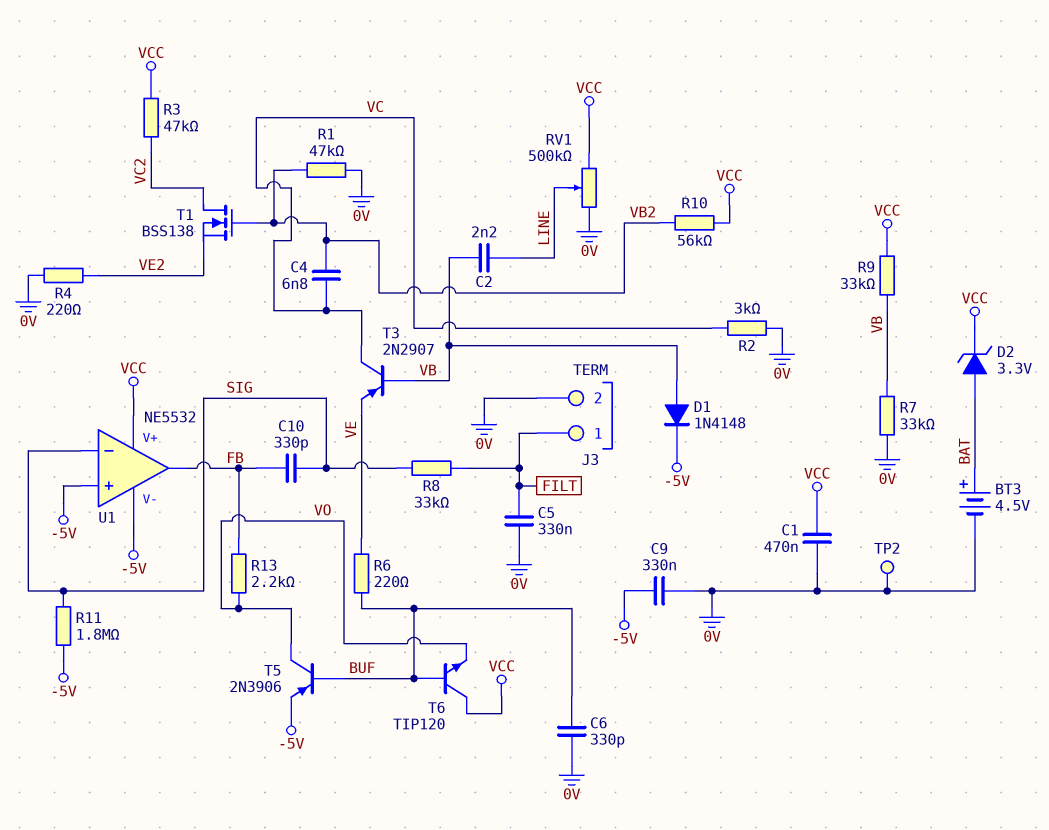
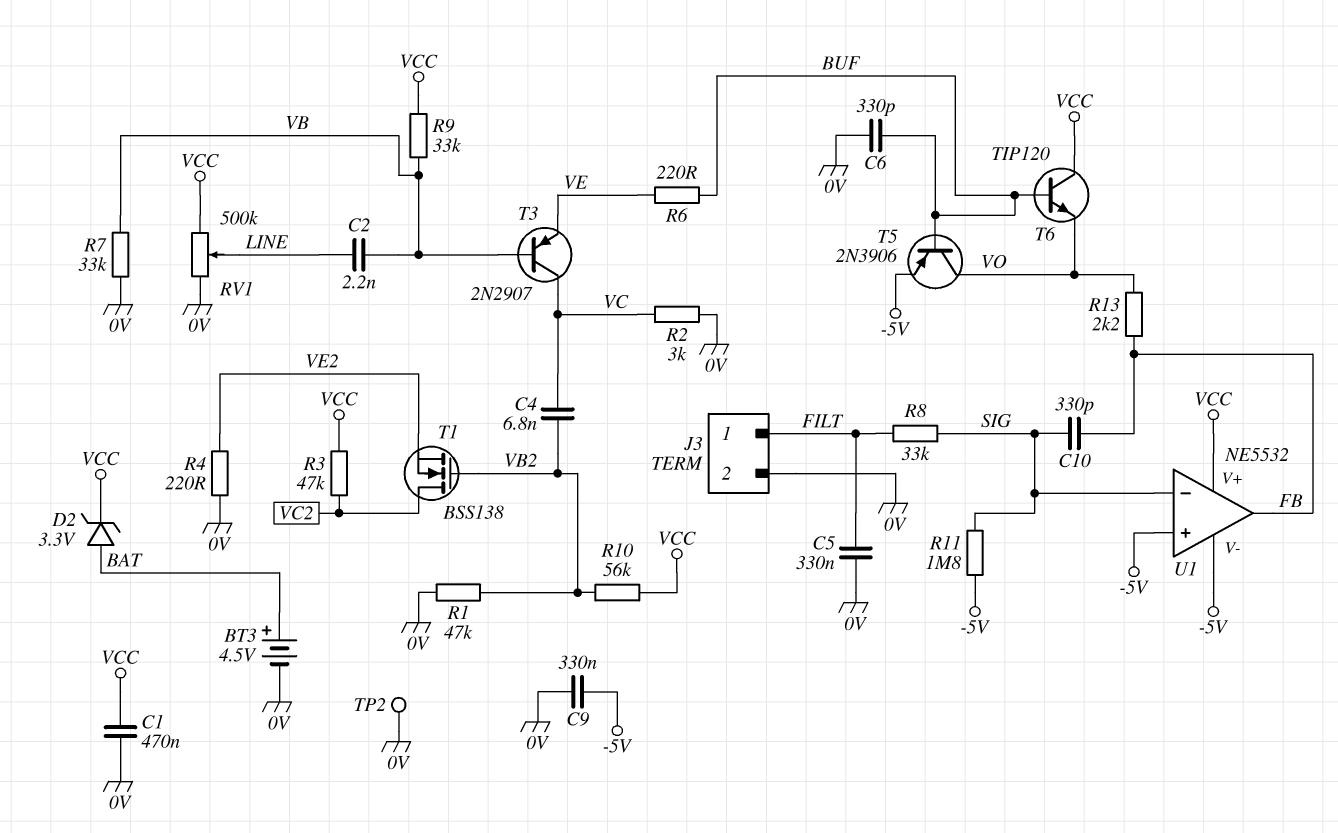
D1: diode 1N4148 (A VB, K -5V) -> none

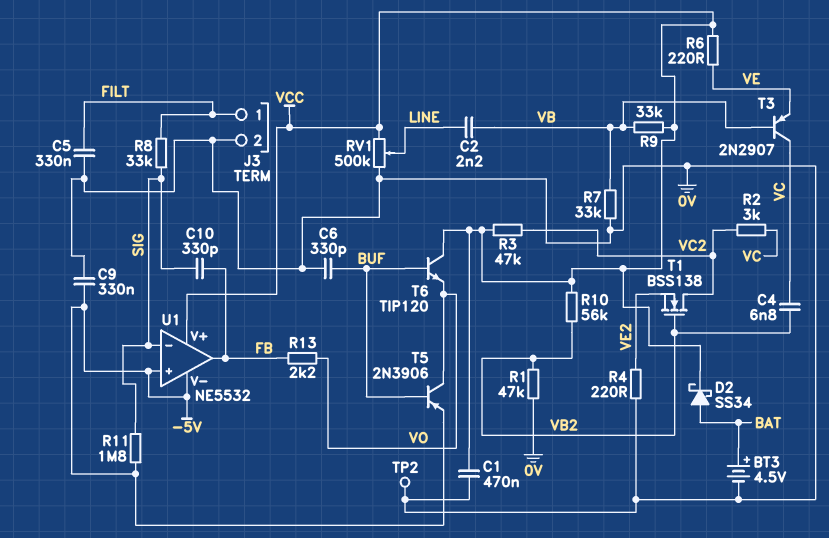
D2: zener 3.3V (A BAT, K VCC) -> schottky SS34 (A BAT, K VCC)
R2: 3k (0V, VC) -> 3k (VC, VC2)
R6: 220 (BUF, VE) -> 220 (VCC, VE)

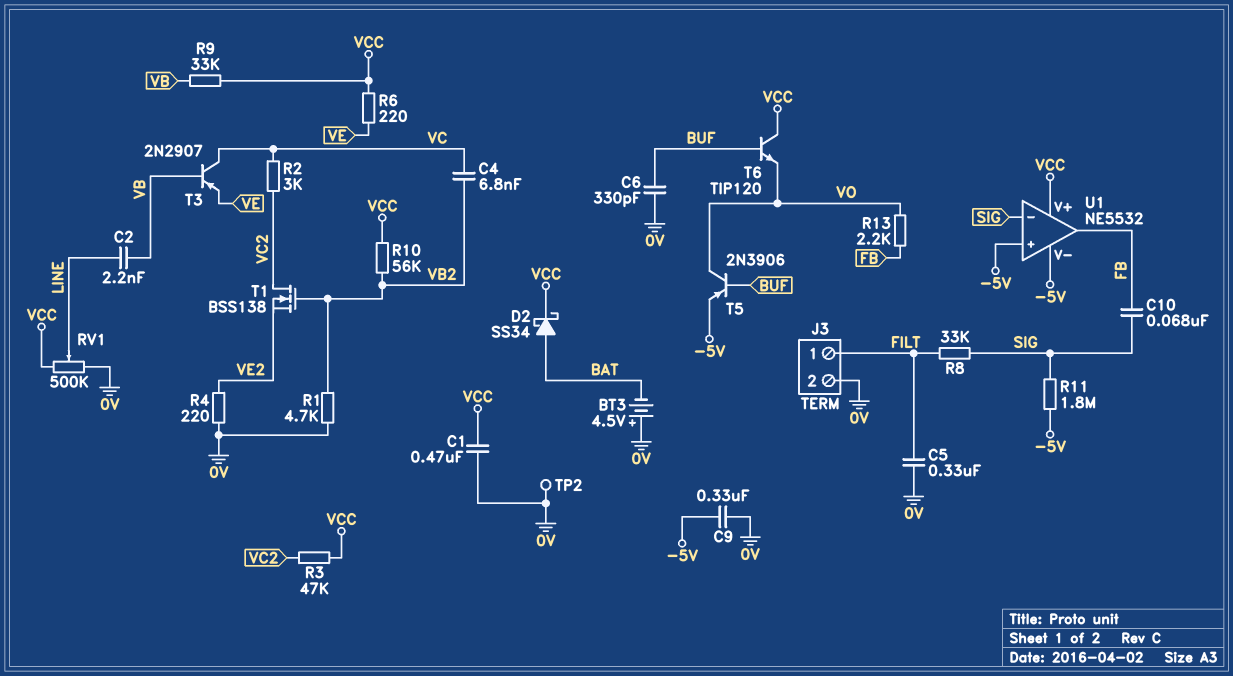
BT3: 4.5V (plus BAT, minus 0V) -> 4.5V (plus 0V, minus BAT)
C10: 330pF (FB, SIG) -> 68nF (FB, SIG)
R1: 47k (0V, VB2) -> 4.7k (0V, VB2)
R7: 33k (0V, VB) -> none

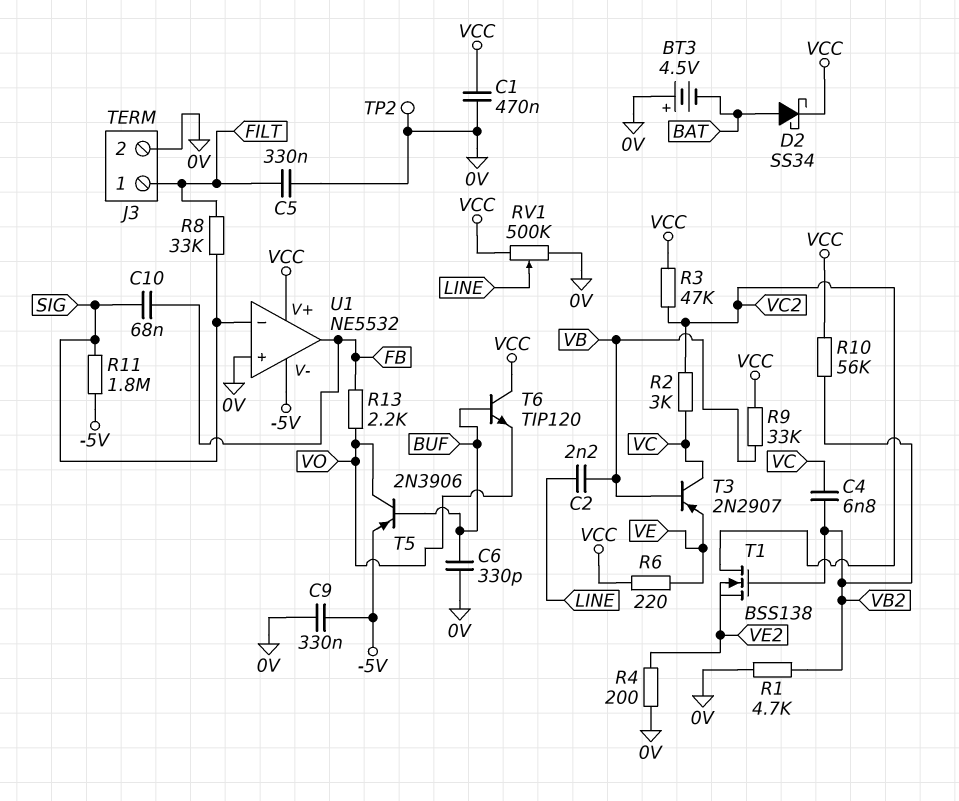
R4: 220 (0V, VE2) -> 200 (0V, VE2)
U1 pin in+: -5V -> 0V

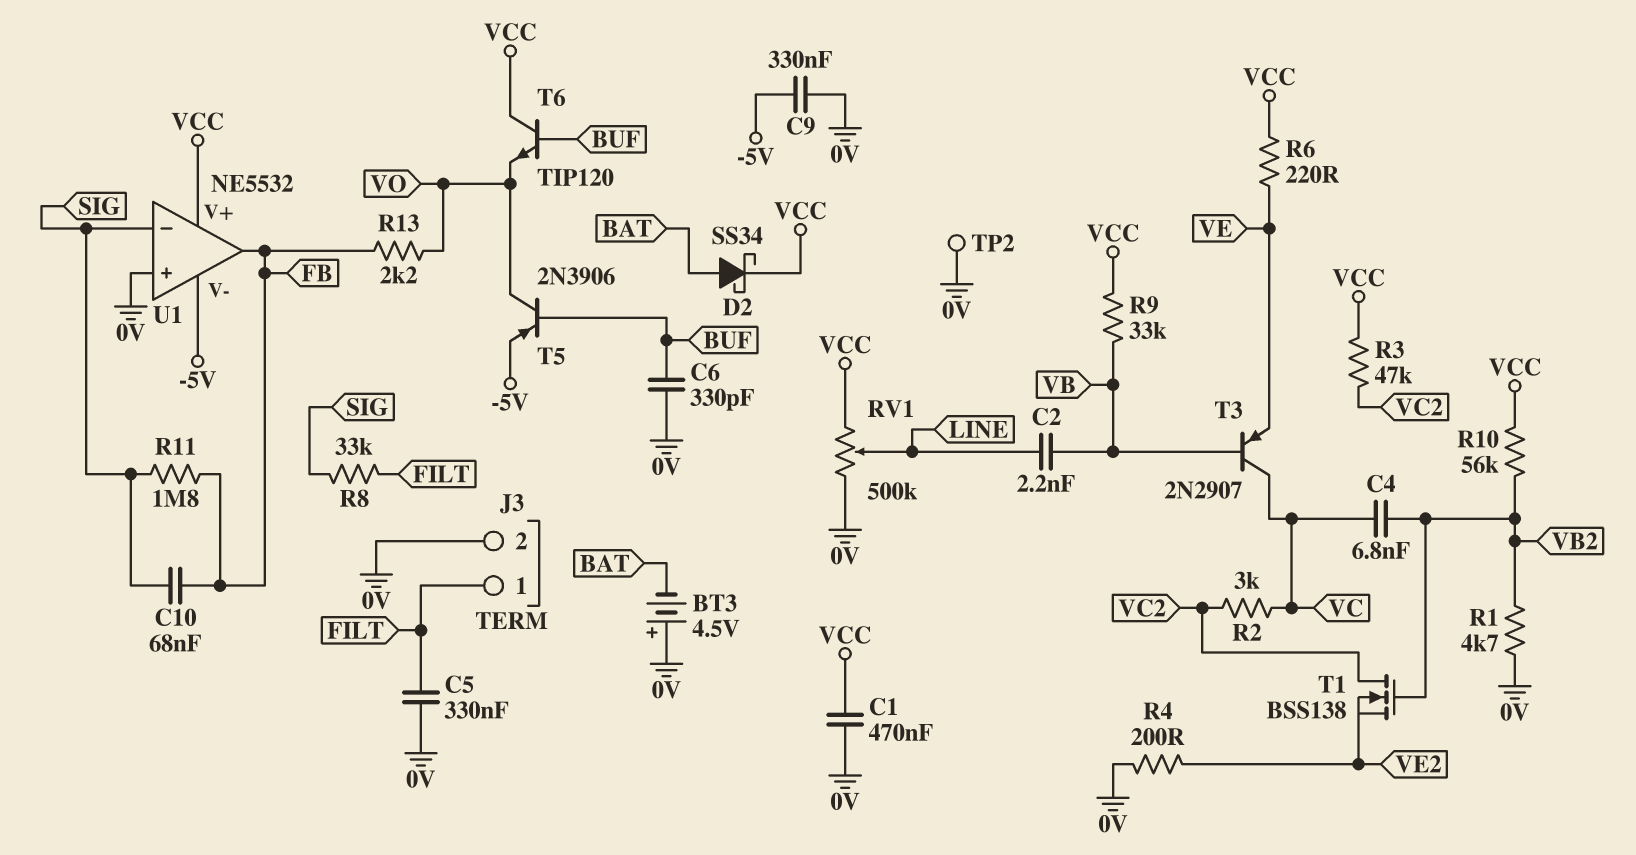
R11: 1.8M (-5V, SIG) -> 1.8M (FB, SIG)

